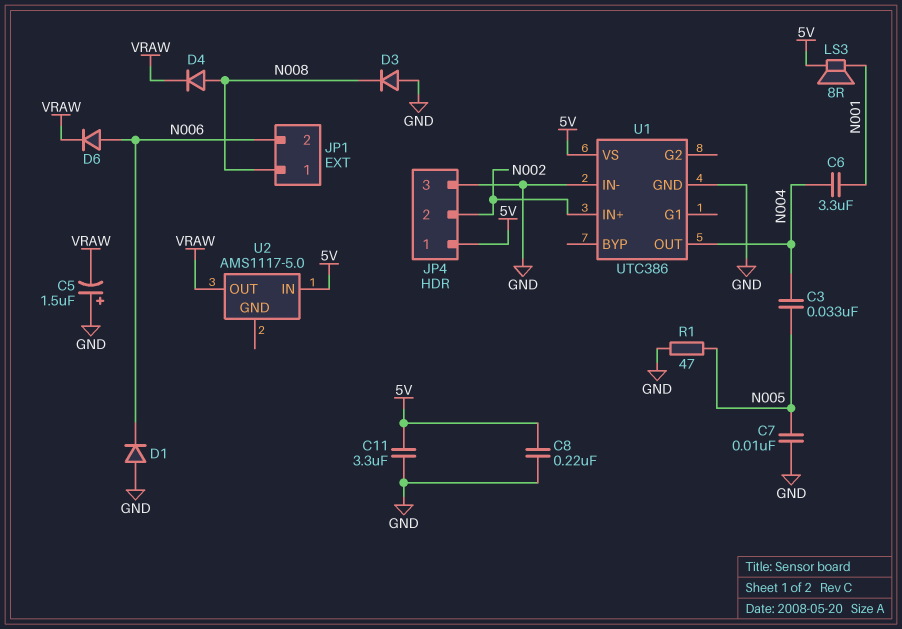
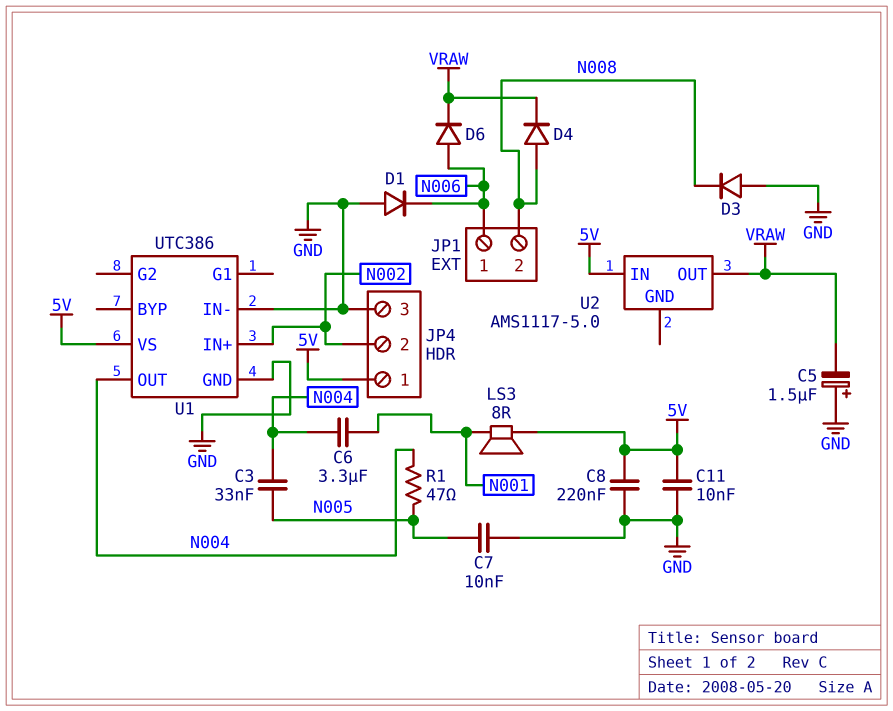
C11: 3.3uF (5V, GND) -> 10nF (5V, GND)
JP1 pin 1: N008 -> N006
JP1 pin 2: N006 -> N008
R1: 47 (GND, N005) -> 47 (N004, N005)

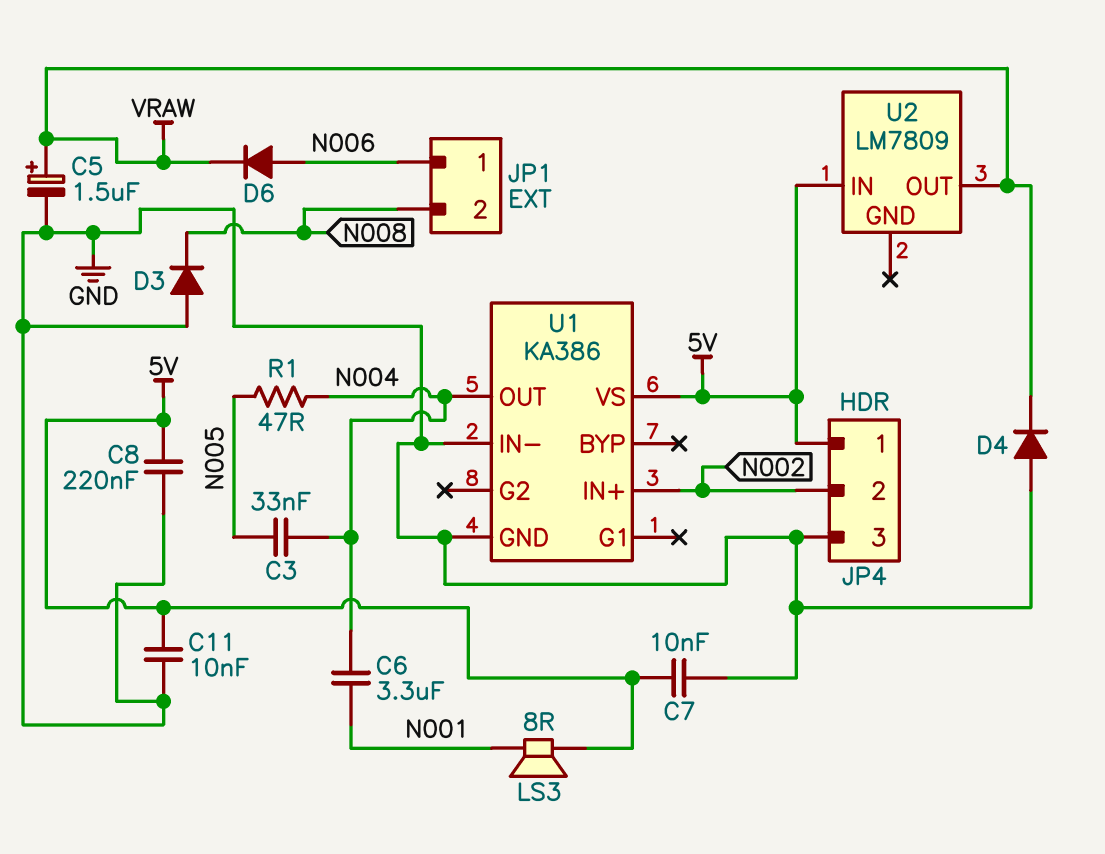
C5: 1.5uF (plus GND, minus VRAW) -> 1.5uF (plus VRAW, minus GND)
C7: 10nF (GND, N005) -> 10nF (5V, GND)
D1: diode (A GND, K N006) -> none
D4: diode (A N008, K VRAW) -> diode (A GND, K VRAW)
U1: UTC386 -> KA386
U2: AMS1117-5.0 -> LM7809

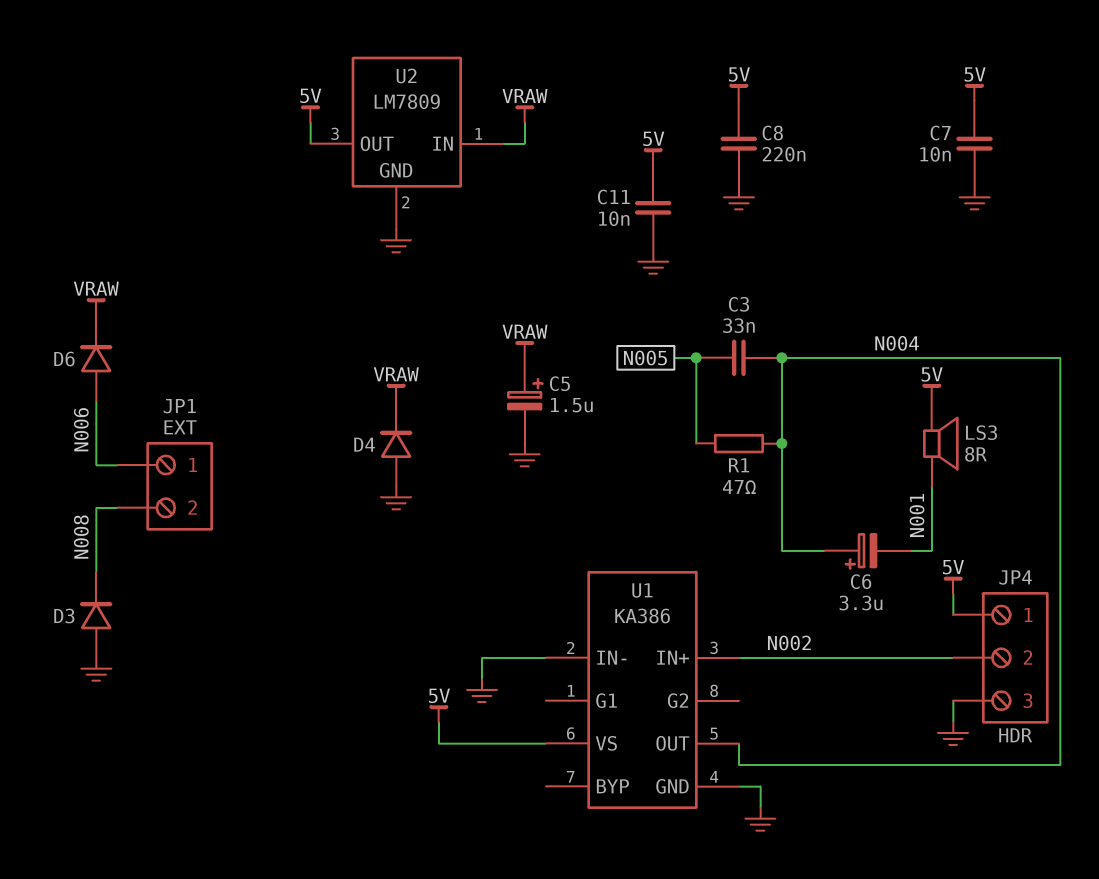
C6: 3.3uF (N001, N004) -> 3.3uF (plus N004, minus N001)
U2 pin GND: none -> GND
U2 pin IN: 5V -> VRAW
U2 pin OUT: VRAW -> 5V

